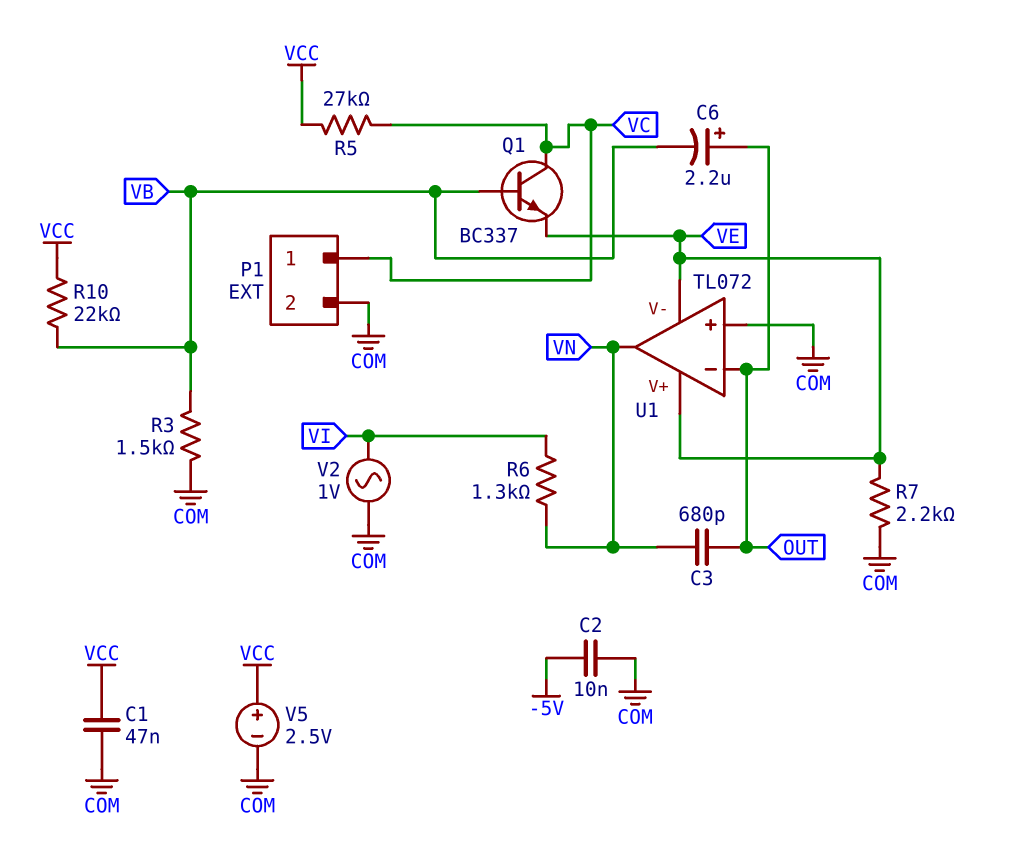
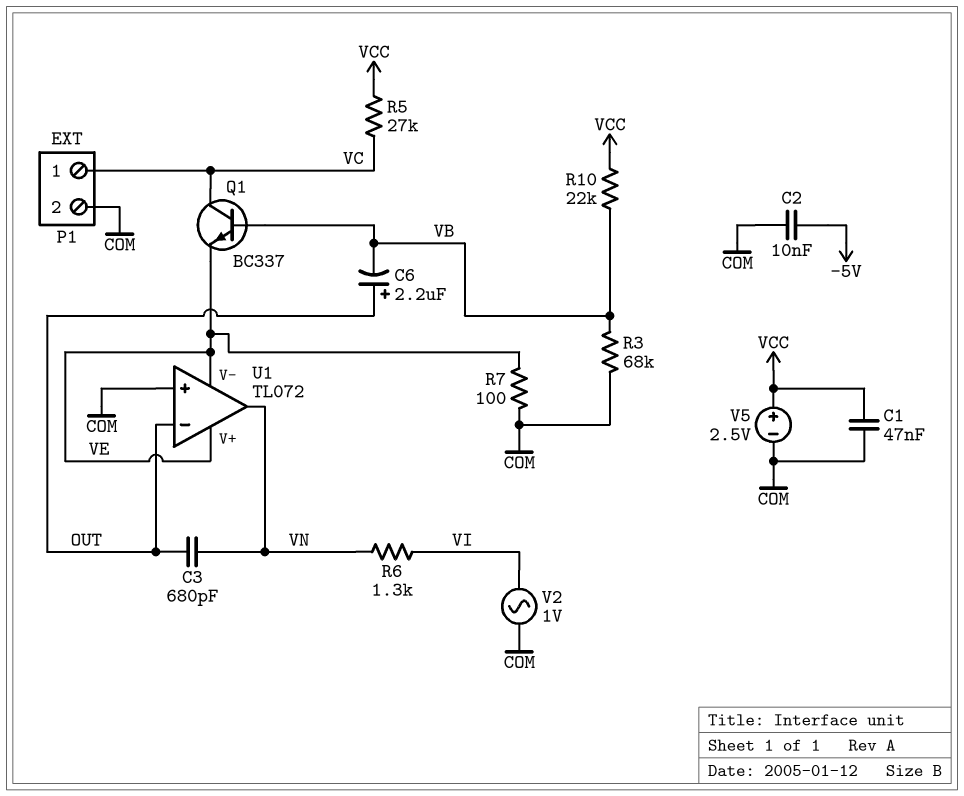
R3: 1.5k (COM, VB) -> 68k (COM, VB)
R7: 2.2k (COM, VE) -> 100 (COM, VE)

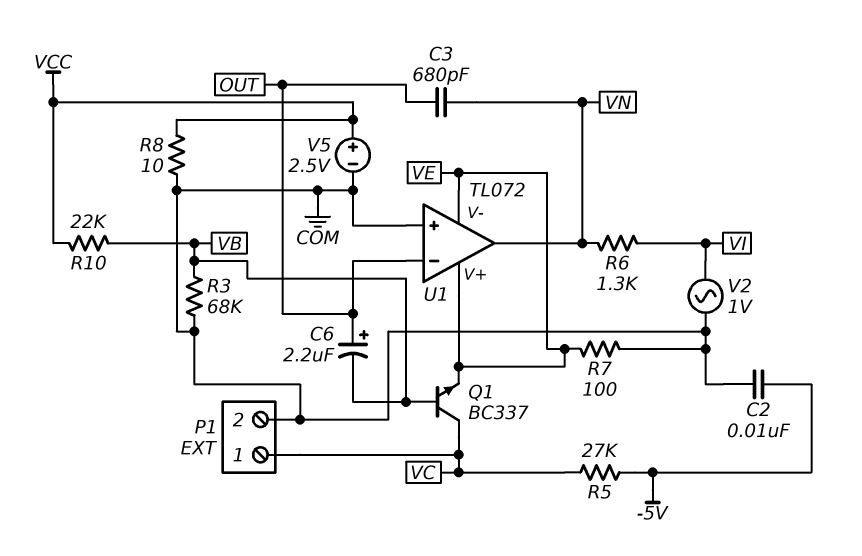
C1: 47nF (COM, VCC) -> none
R5: 27k (VC, VCC) -> 27k (-5V, VC)
R8: none -> 10 (COM, VCC)

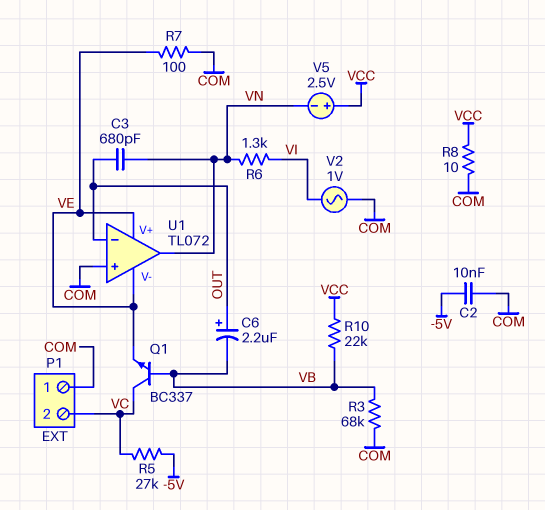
P1 pin 1: VC -> COM
P1 pin 2: COM -> VC
V5: 2.5V (plus VCC, minus COM) -> 2.5V (plus VCC, minus VN)

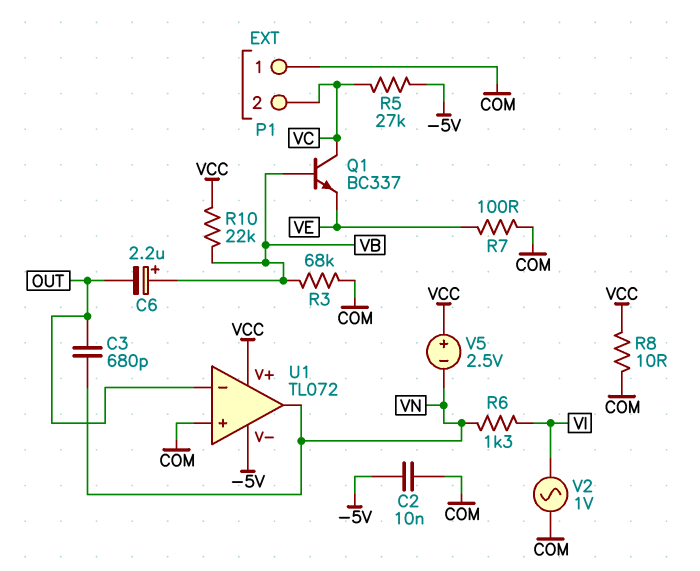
C6: 2.2uF (plus OUT, minus VB) -> 2.2uF (plus VB, minus OUT)
U1 pin V+: VE -> VCC
U1 pin V-: VE -> -5V

